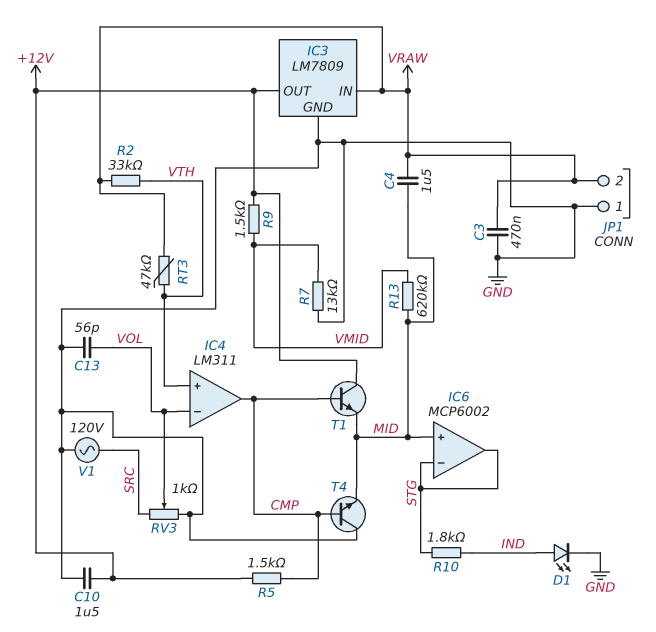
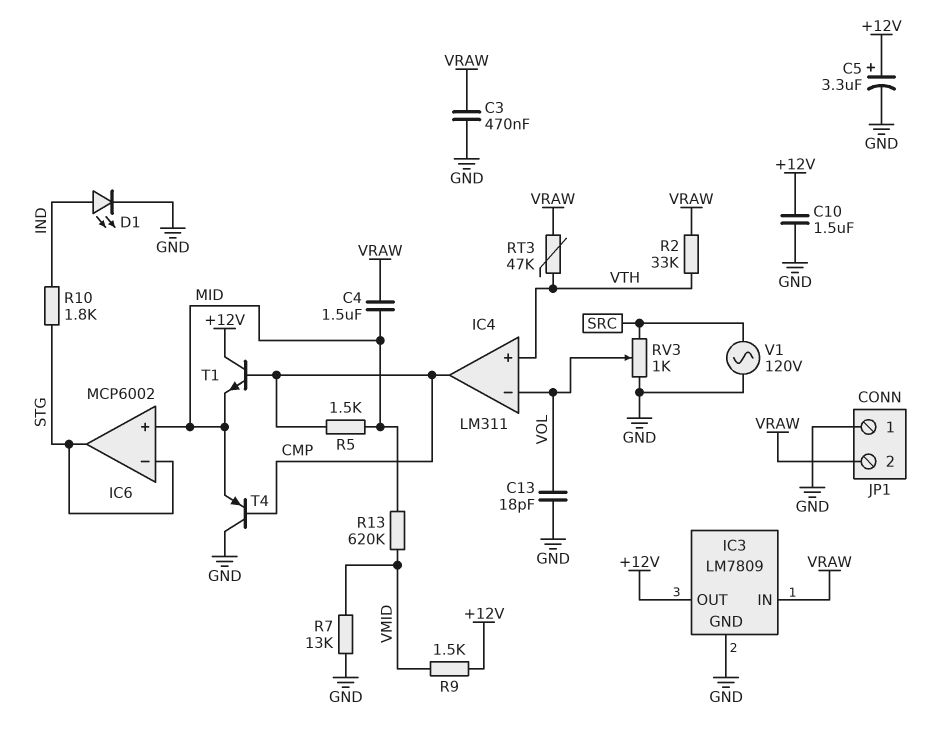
C5: none -> 3.3uF (plus +12V, minus GND)
C13: 56pF (GND, VOL) -> 18pF (GND, VOL)
R5: 1.5k (+12V, CMP) -> 1.5k (CMP, MID)
T4: NPN (B CMP, C GND, E MID) -> PNP (B CMP, C GND, E MID)

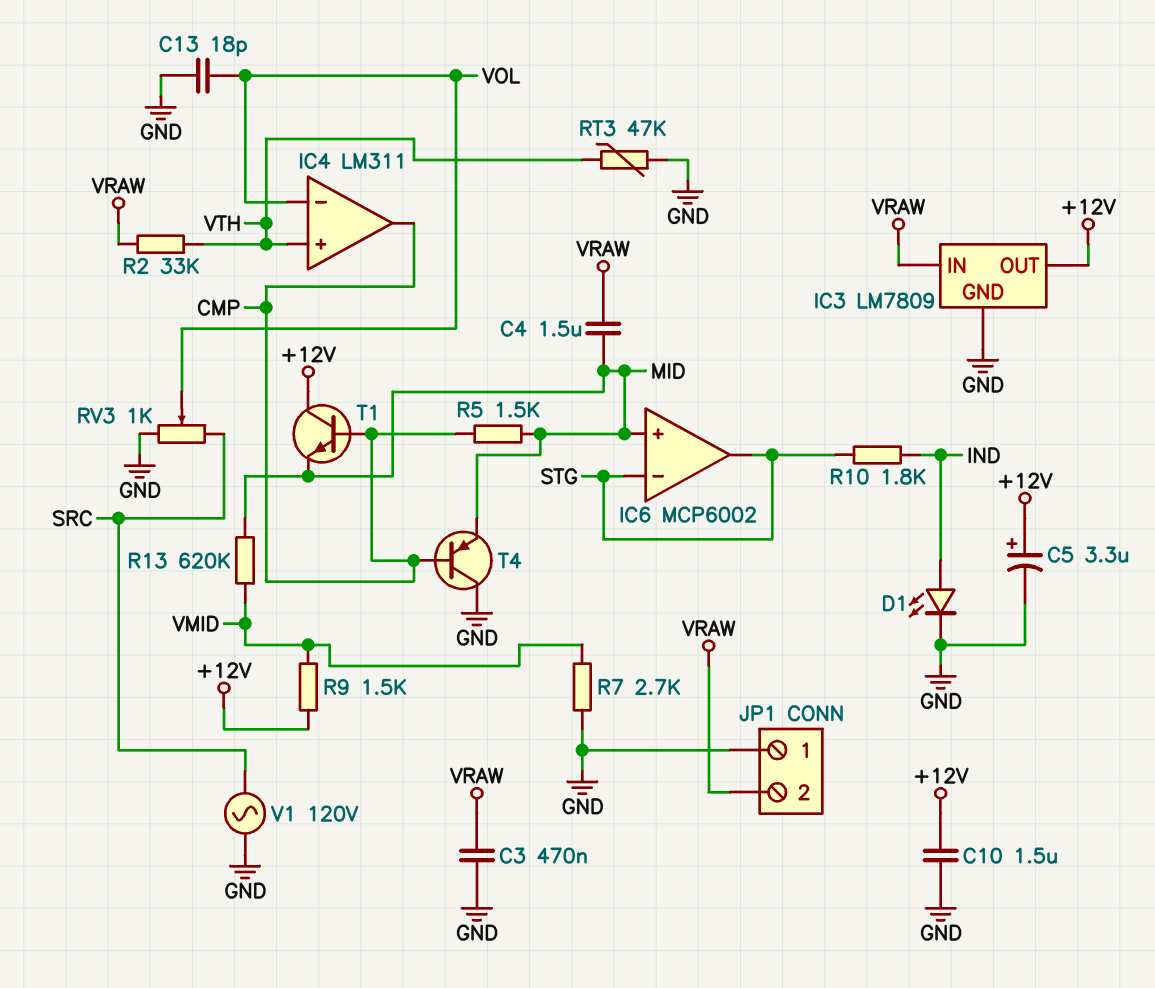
R7: 13k (GND, VMID) -> 2.7k (GND, VMID)
RT3: 47k (VRAW, VTH) -> 47k (GND, VTH)

